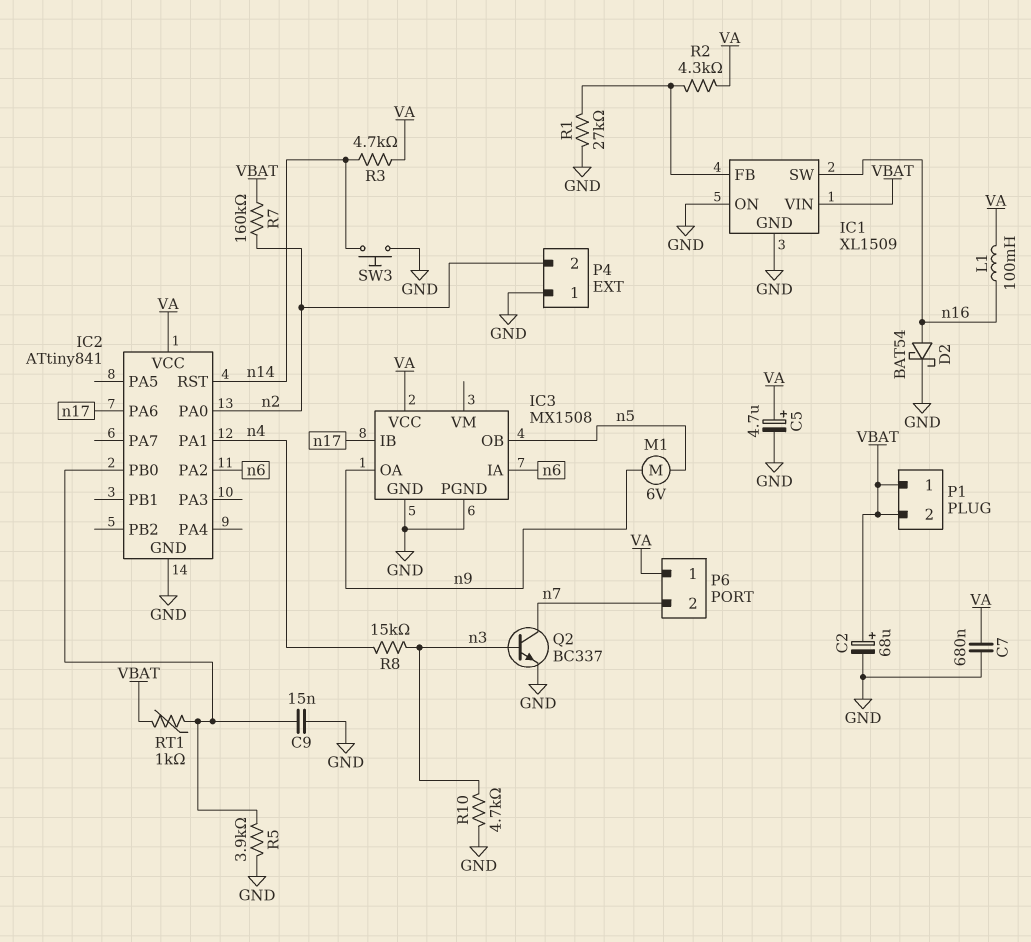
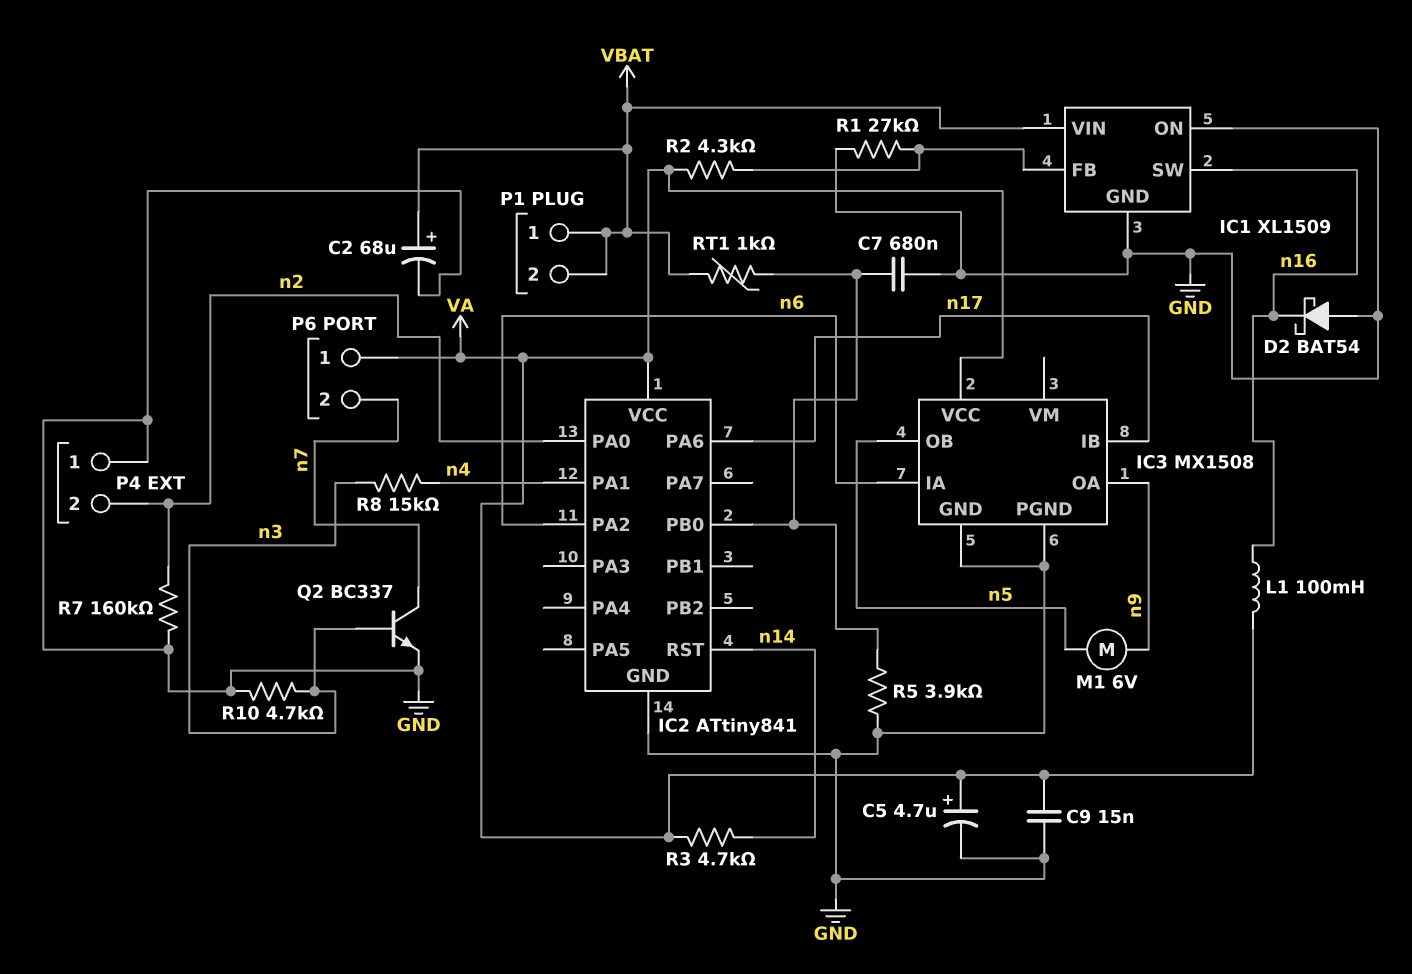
C7: 680nF (GND, VA) -> 680nF (GND, IC2/PB0)
C9: 15nF (GND, IC2/PB0) -> 15nF (GND, VA)
D2: schottky BAT54 (A n16, K GND) -> schottky BAT54 (A GND, K n16)
R7: 160k (VBAT, n2) -> 160k (GND, n2)
SW3: button (GND, n14) -> none

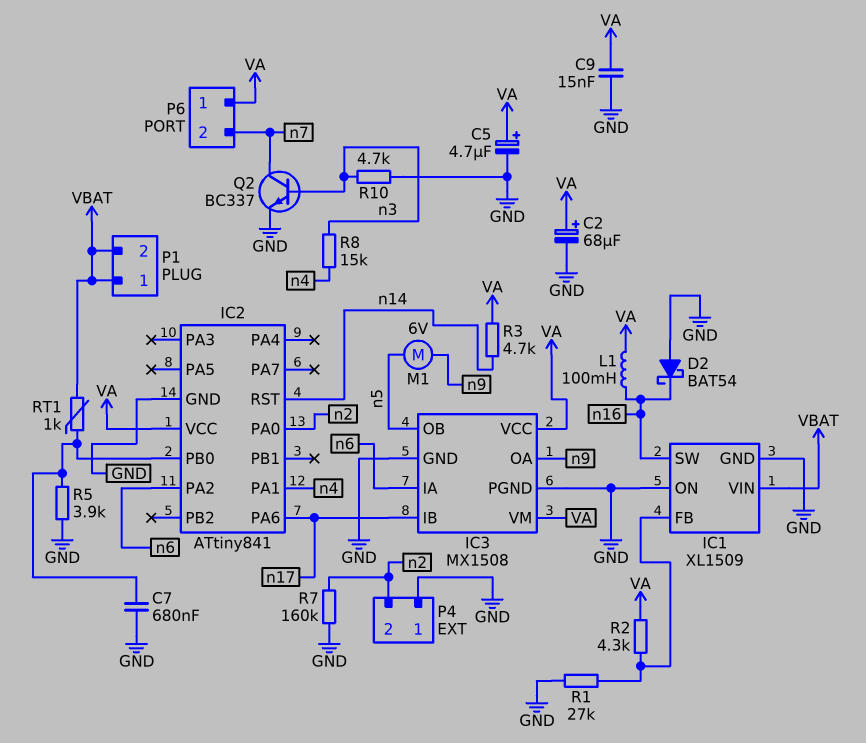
C2: 68uF (plus VBAT, minus GND) -> 68uF (plus VA, minus GND)
IC3 pin VM: none -> VA

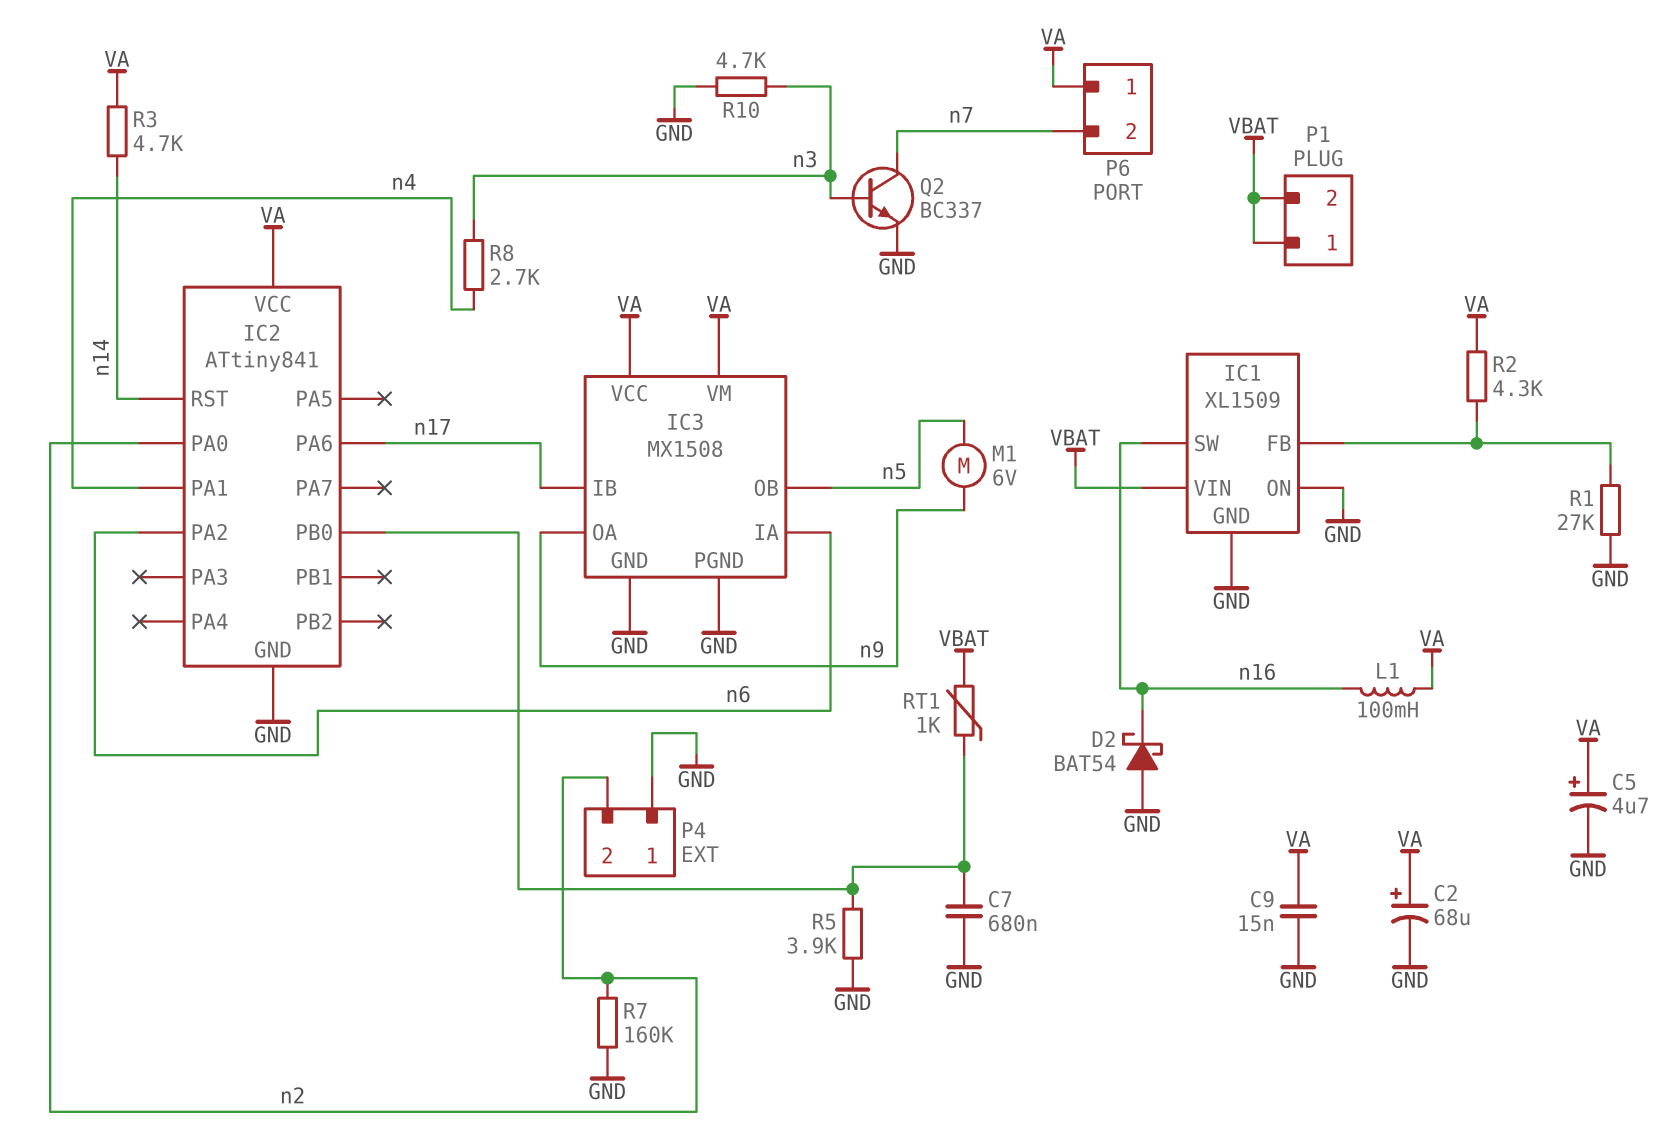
R8: 15k (n3, n4) -> 2.7k (n3, n4)

